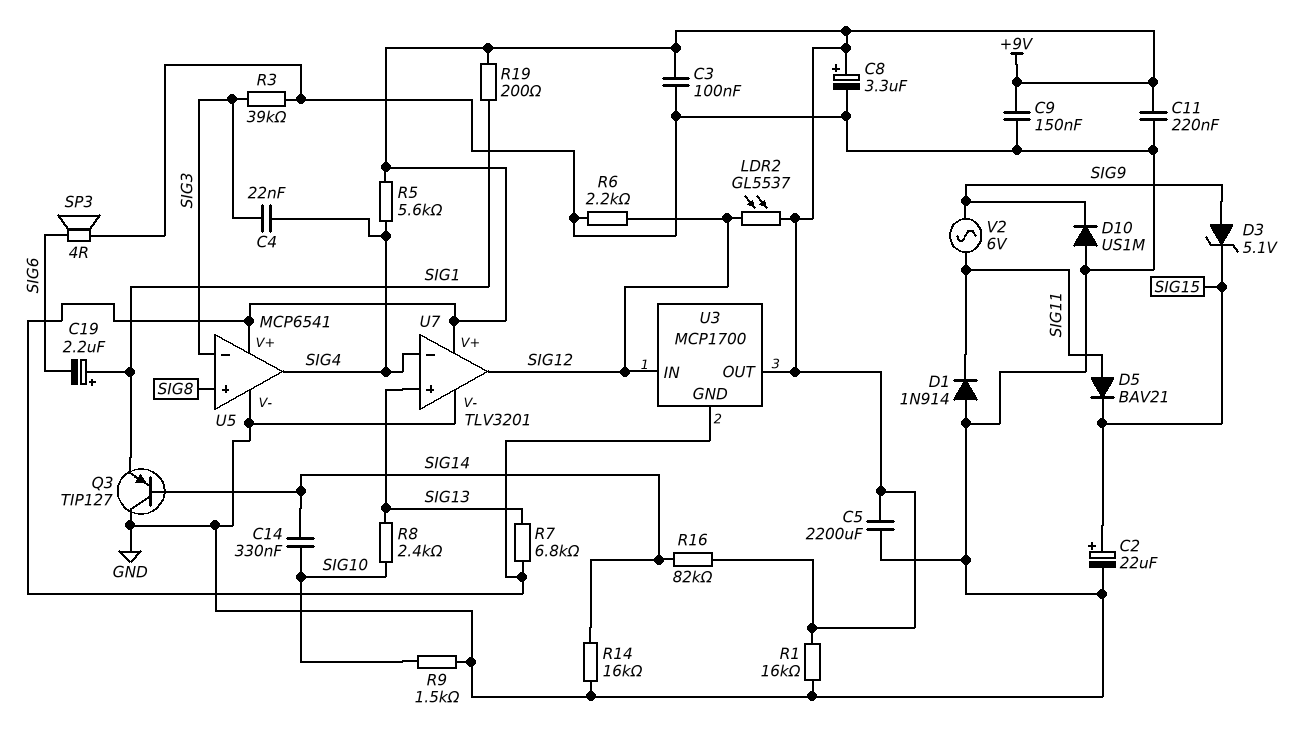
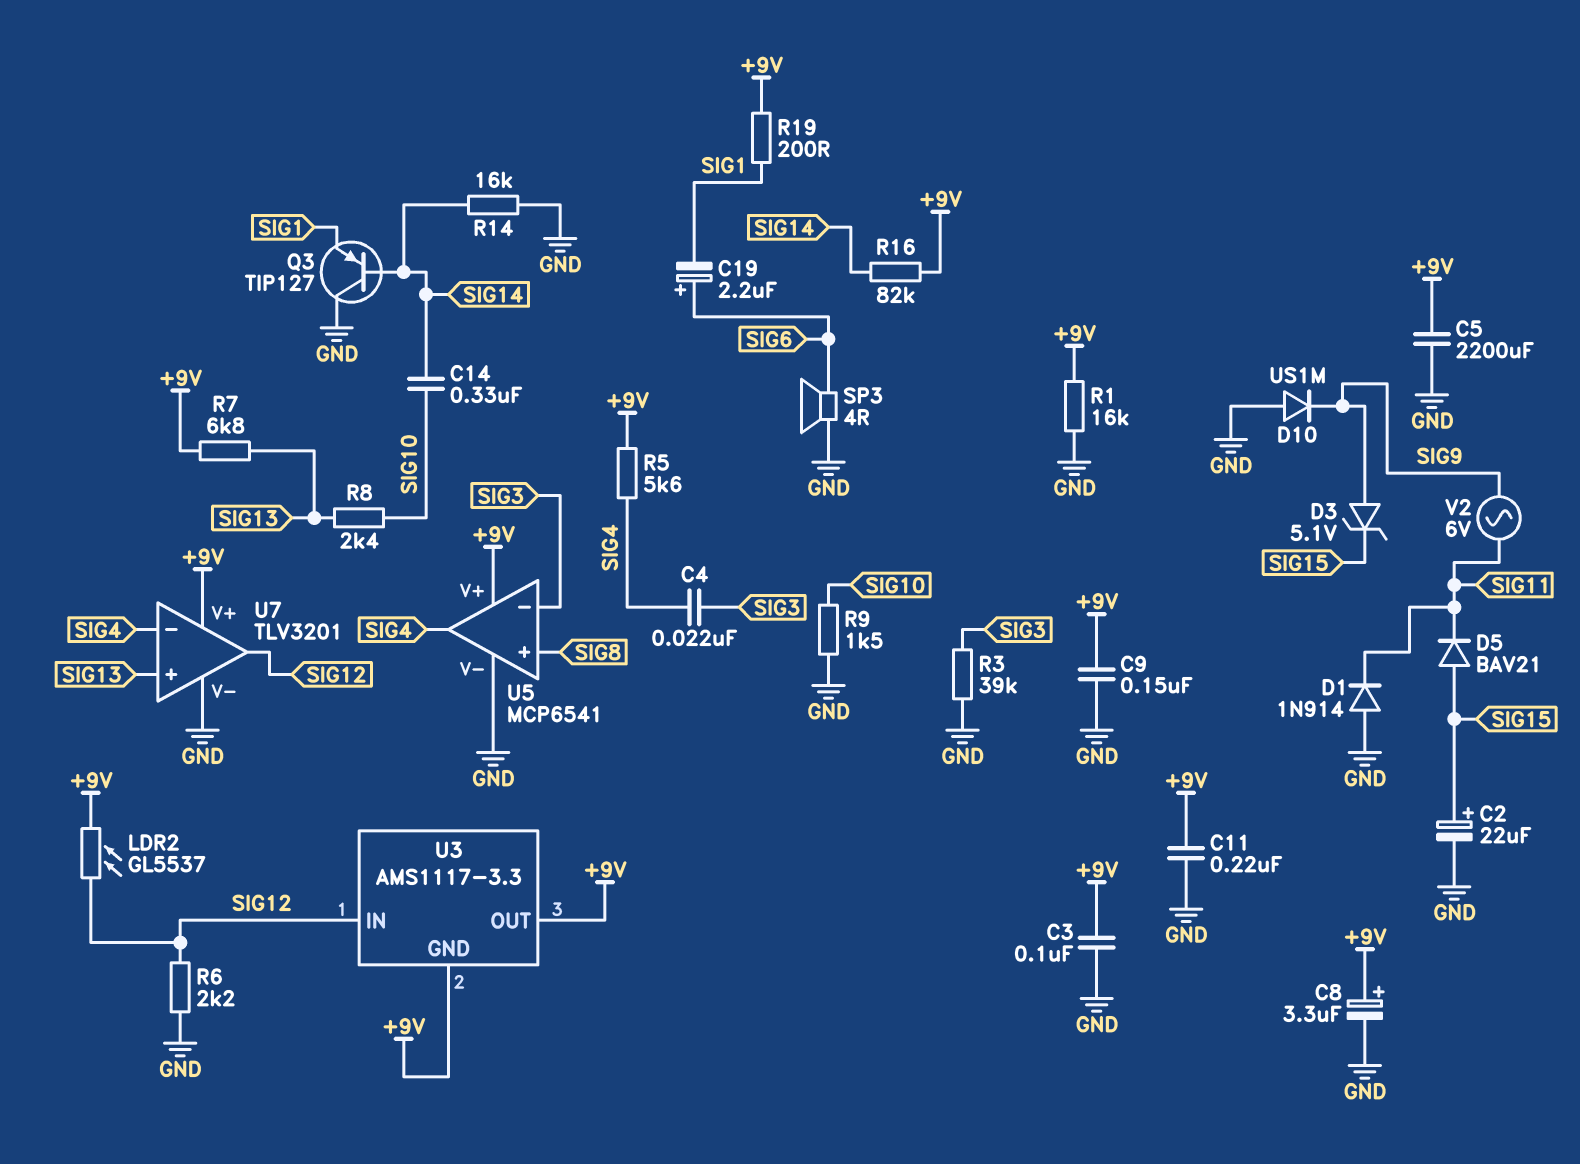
C19: 2.2uF (plus SIG1, minus SIG6) -> 2.2uF (plus SIG6, minus SIG1)
D5: diode BAV21 (A SIG11, K SIG15) -> diode BAV21 (A SIG15, K SIG11)
U3: MCP1700 -> AMS1117-3.3

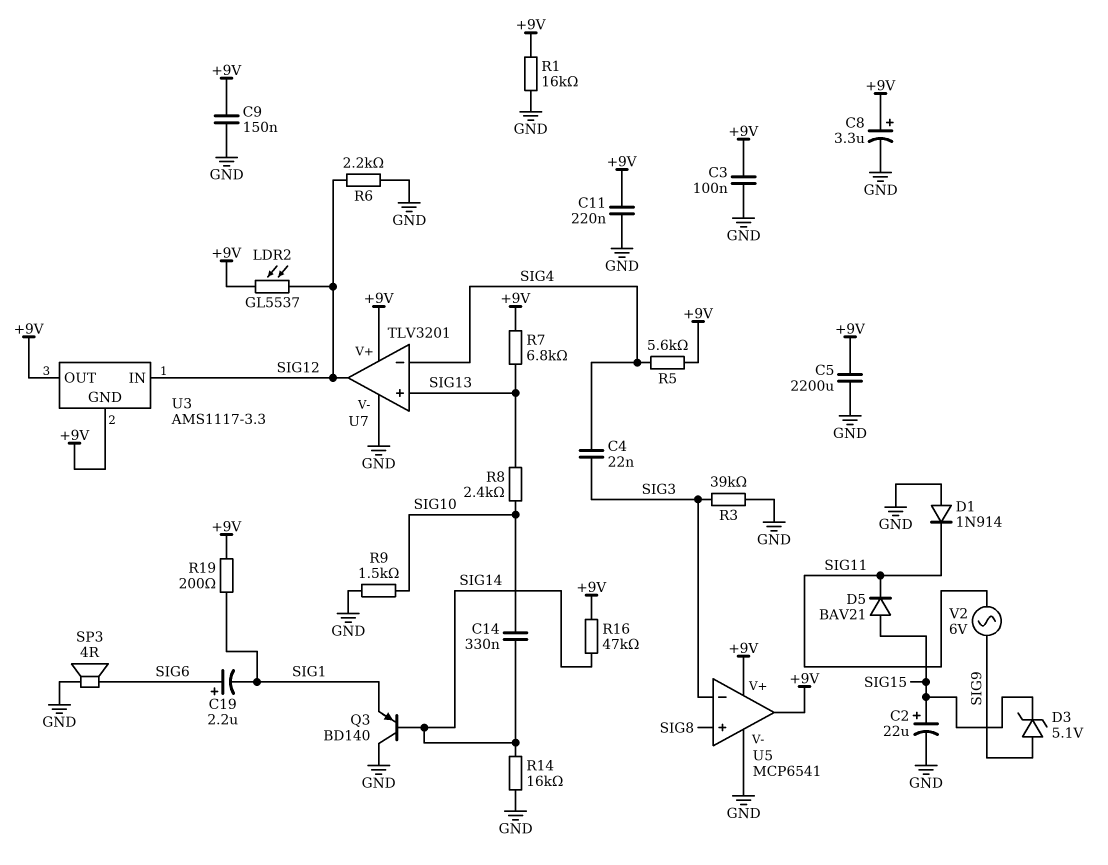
D10: diode US1M (A GND, K SIG9) -> none
Q3: PNP TIP127 (B SIG14, C GND, E SIG1) -> PNP BD140 (B SIG14, C GND, E SIG1)
R16: 82k (+9V, SIG14) -> 47k (+9V, SIG14)
U5 pin out: SIG4 -> +9V

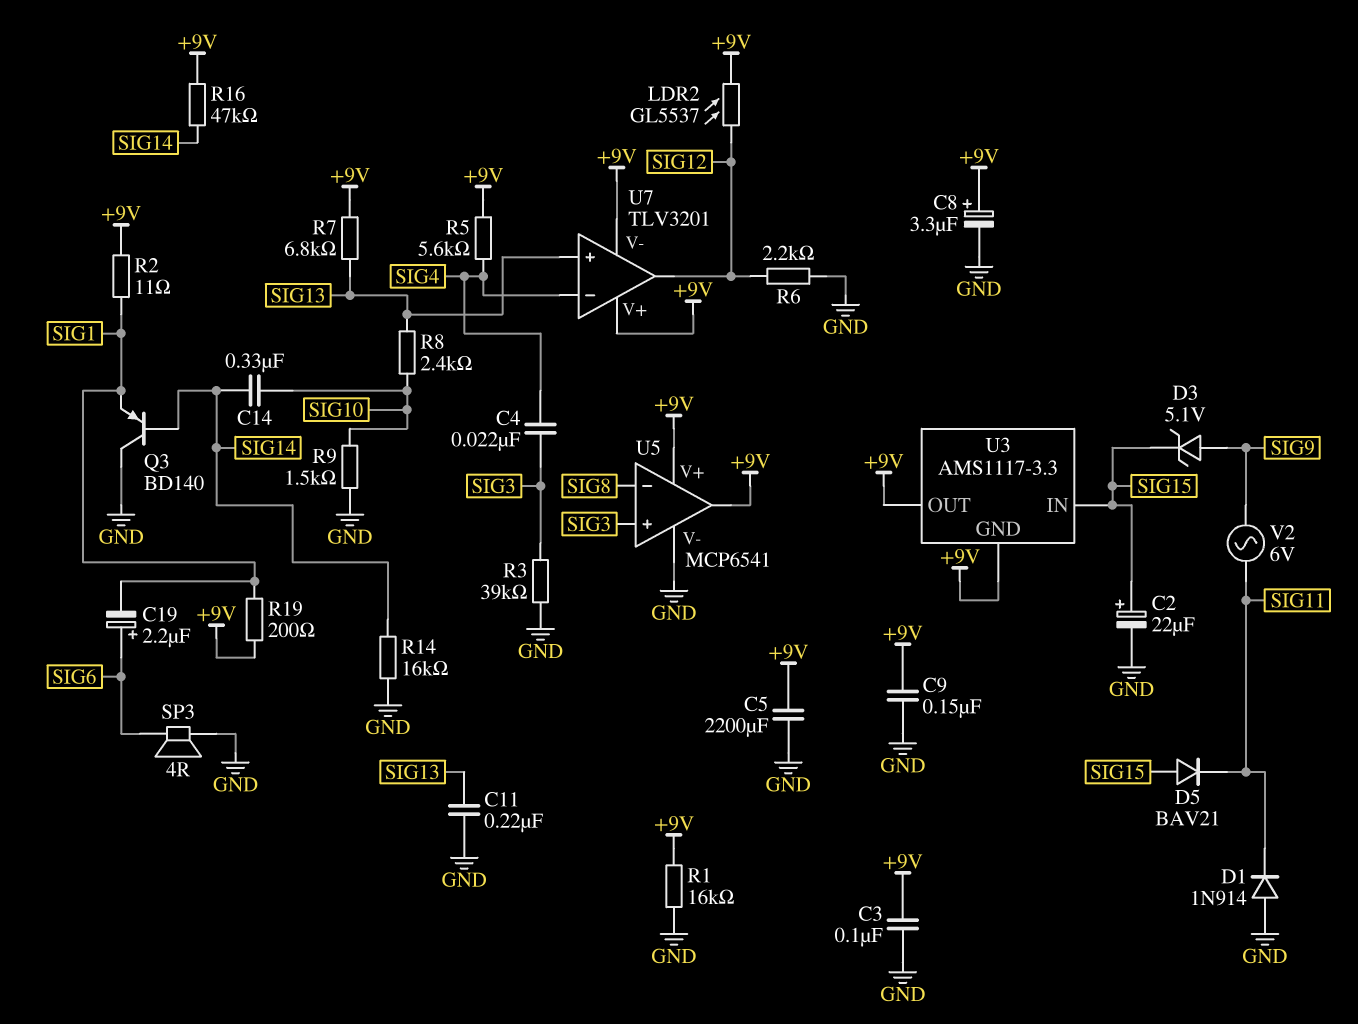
C11: 220nF (+9V, GND) -> 220nF (GND, SIG13)
R2: none -> 11 (+9V, SIG1)
U3 pin IN: SIG12 -> SIG15
U5 pin in+: SIG8 -> SIG3
U5 pin in-: SIG3 -> SIG8
U7 pin V-: GND -> +9V

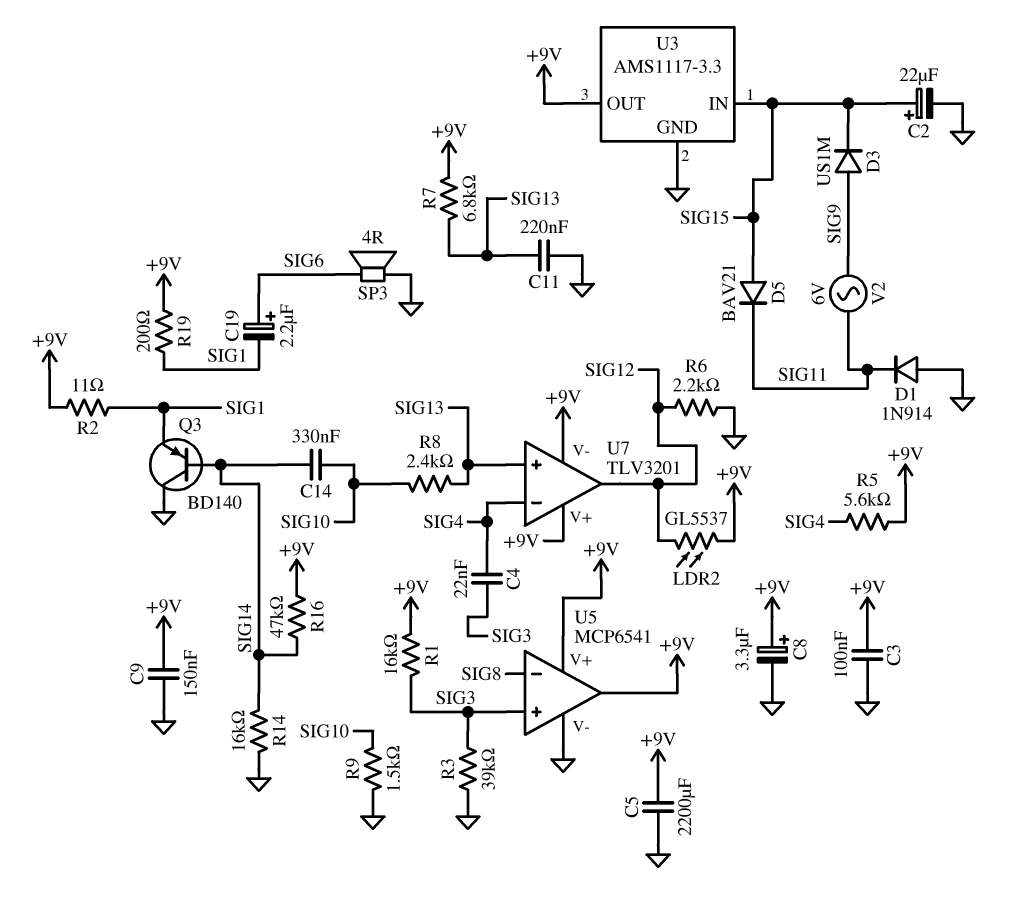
D3: zener 5.1V (A SIG9, K SIG15) -> diode US1M (A SIG9, K SIG15)
R1: 16k (+9V, GND) -> 16k (+9V, SIG3)
U3 pin GND: +9V -> GND

